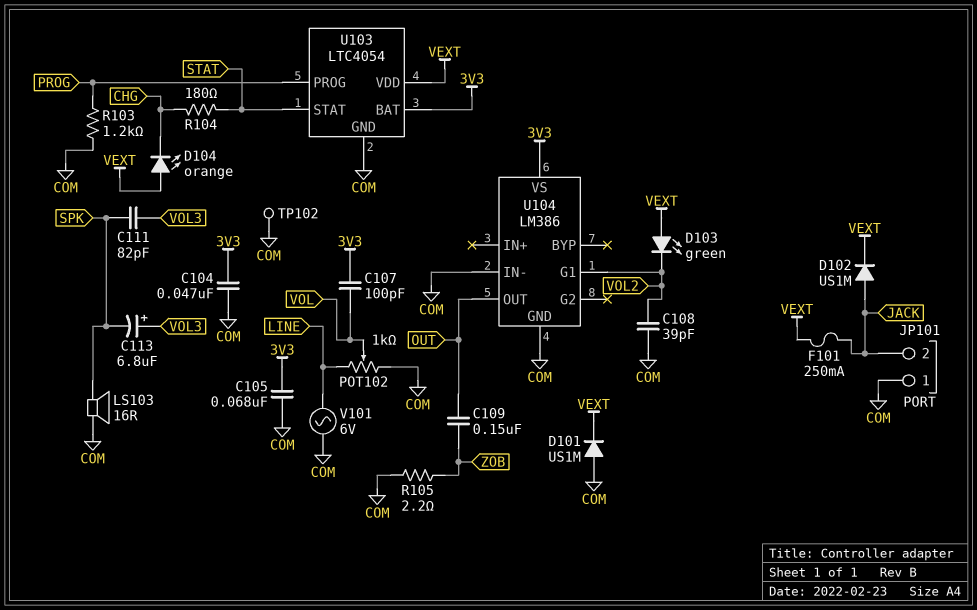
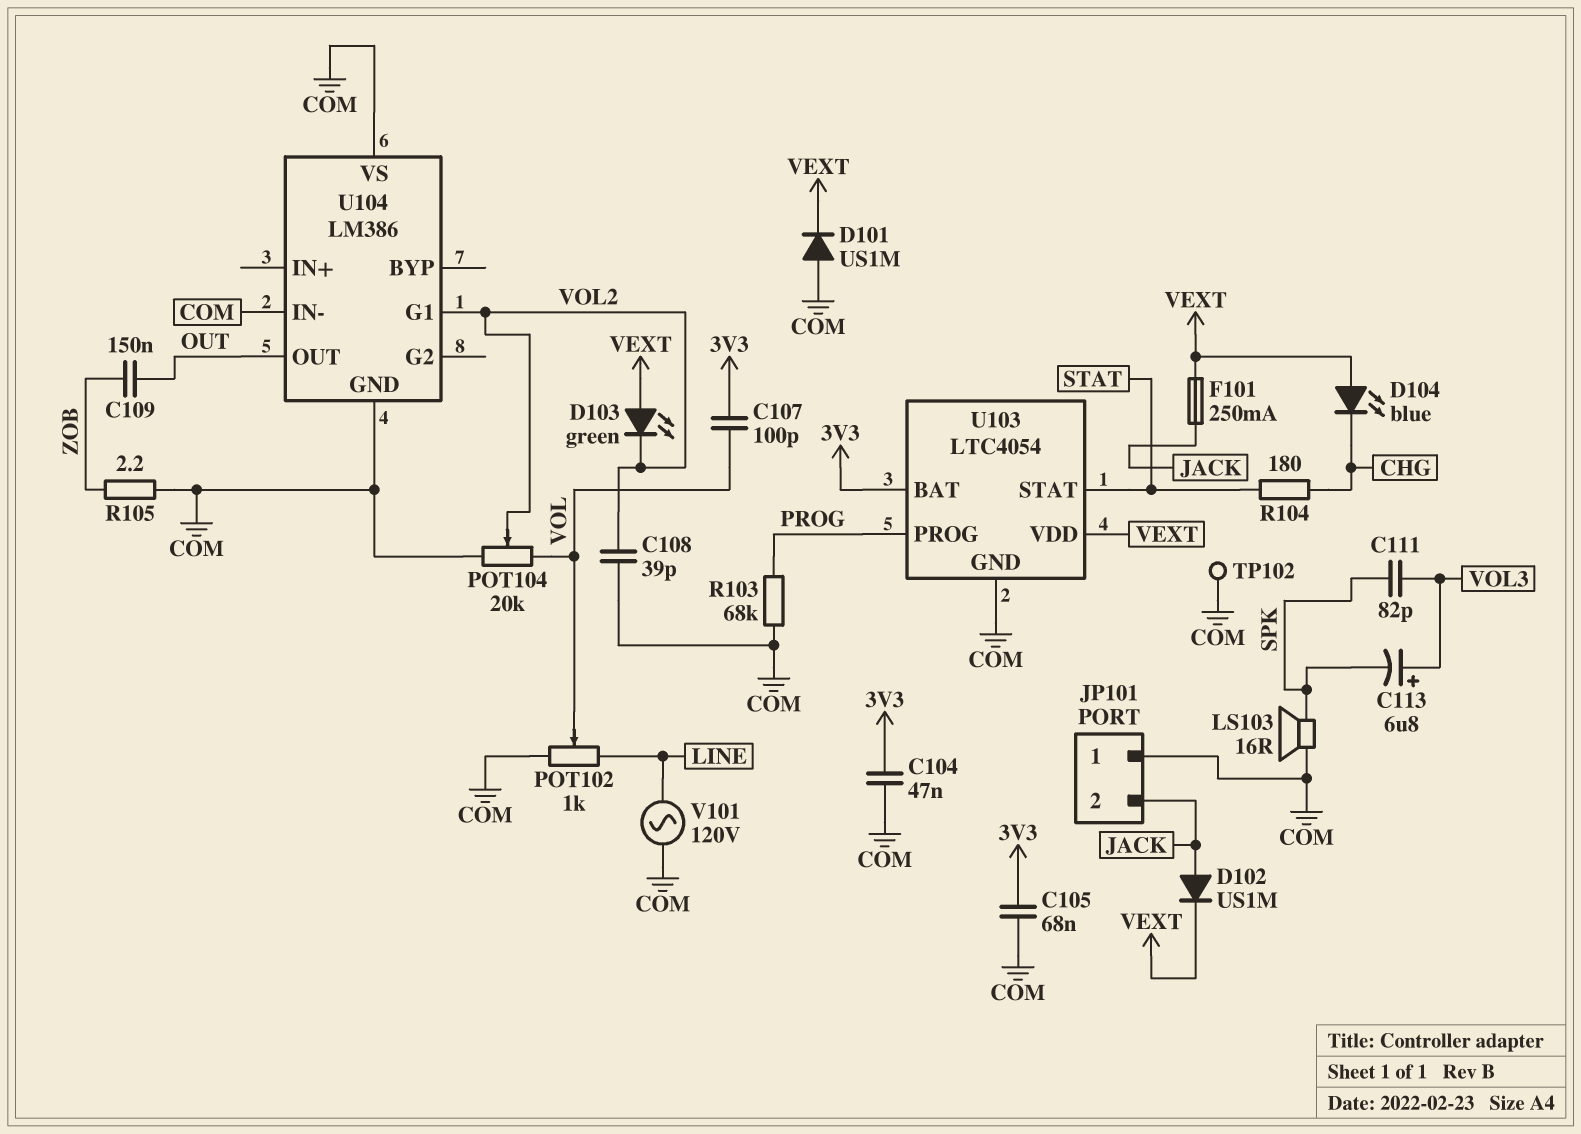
D104: LED orange (A VEXT, K CHG) -> LED blue (A VEXT, K CHG)
POT104: none -> 20k (COM, VOL, wiper VOL2)
R103: 1.2k (COM, PROG) -> 68k (COM, PROG)
U104 pin VS: 3V3 -> COM
V101: AC 6V (COM, LINE) -> AC 120V (COM, LINE)

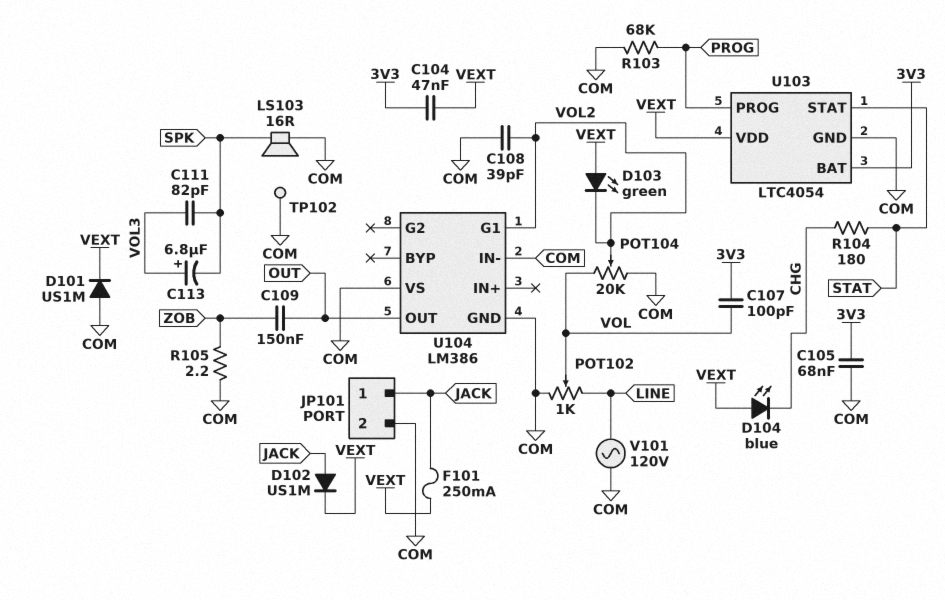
C104: 47nF (3V3, COM) -> 47nF (3V3, VEXT)
JP101 pin 1: COM -> JACK
JP101 pin 2: JACK -> COM

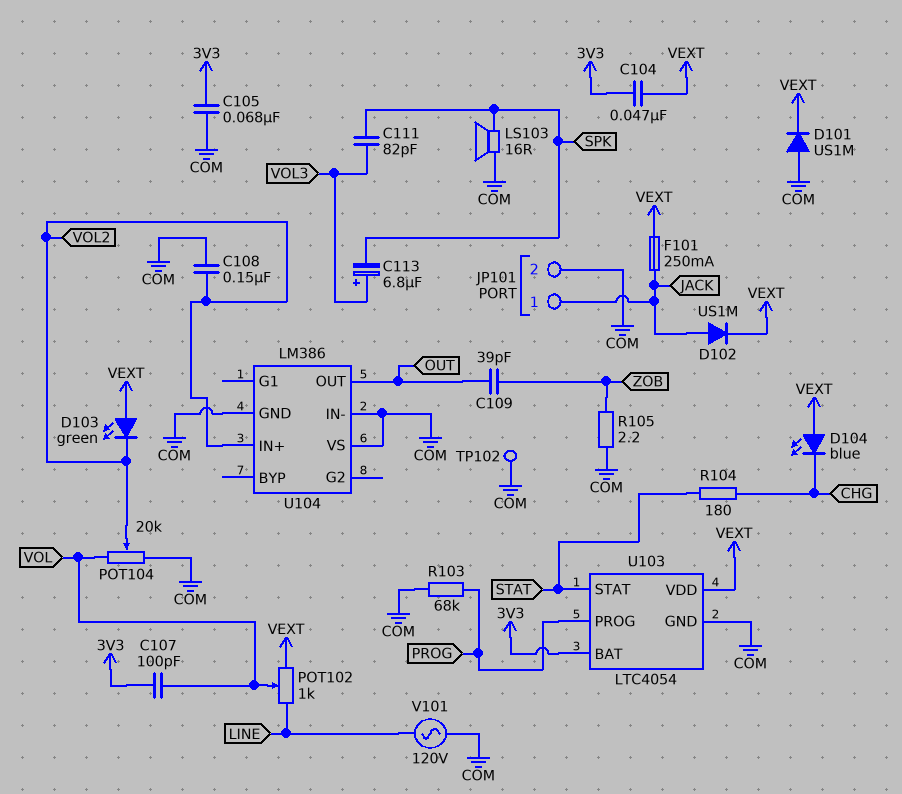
C108: 39pF (COM, VOL2) -> 150nF (COM, VOL2)
C109: 150nF (OUT, ZOB) -> 39pF (OUT, ZOB)
POT102: 1k (COM, LINE, wiper VOL) -> 1k (LINE, VEXT, wiper VOL)
U104 pin G1: VOL2 -> none
U104 pin IN+: none -> VOL2

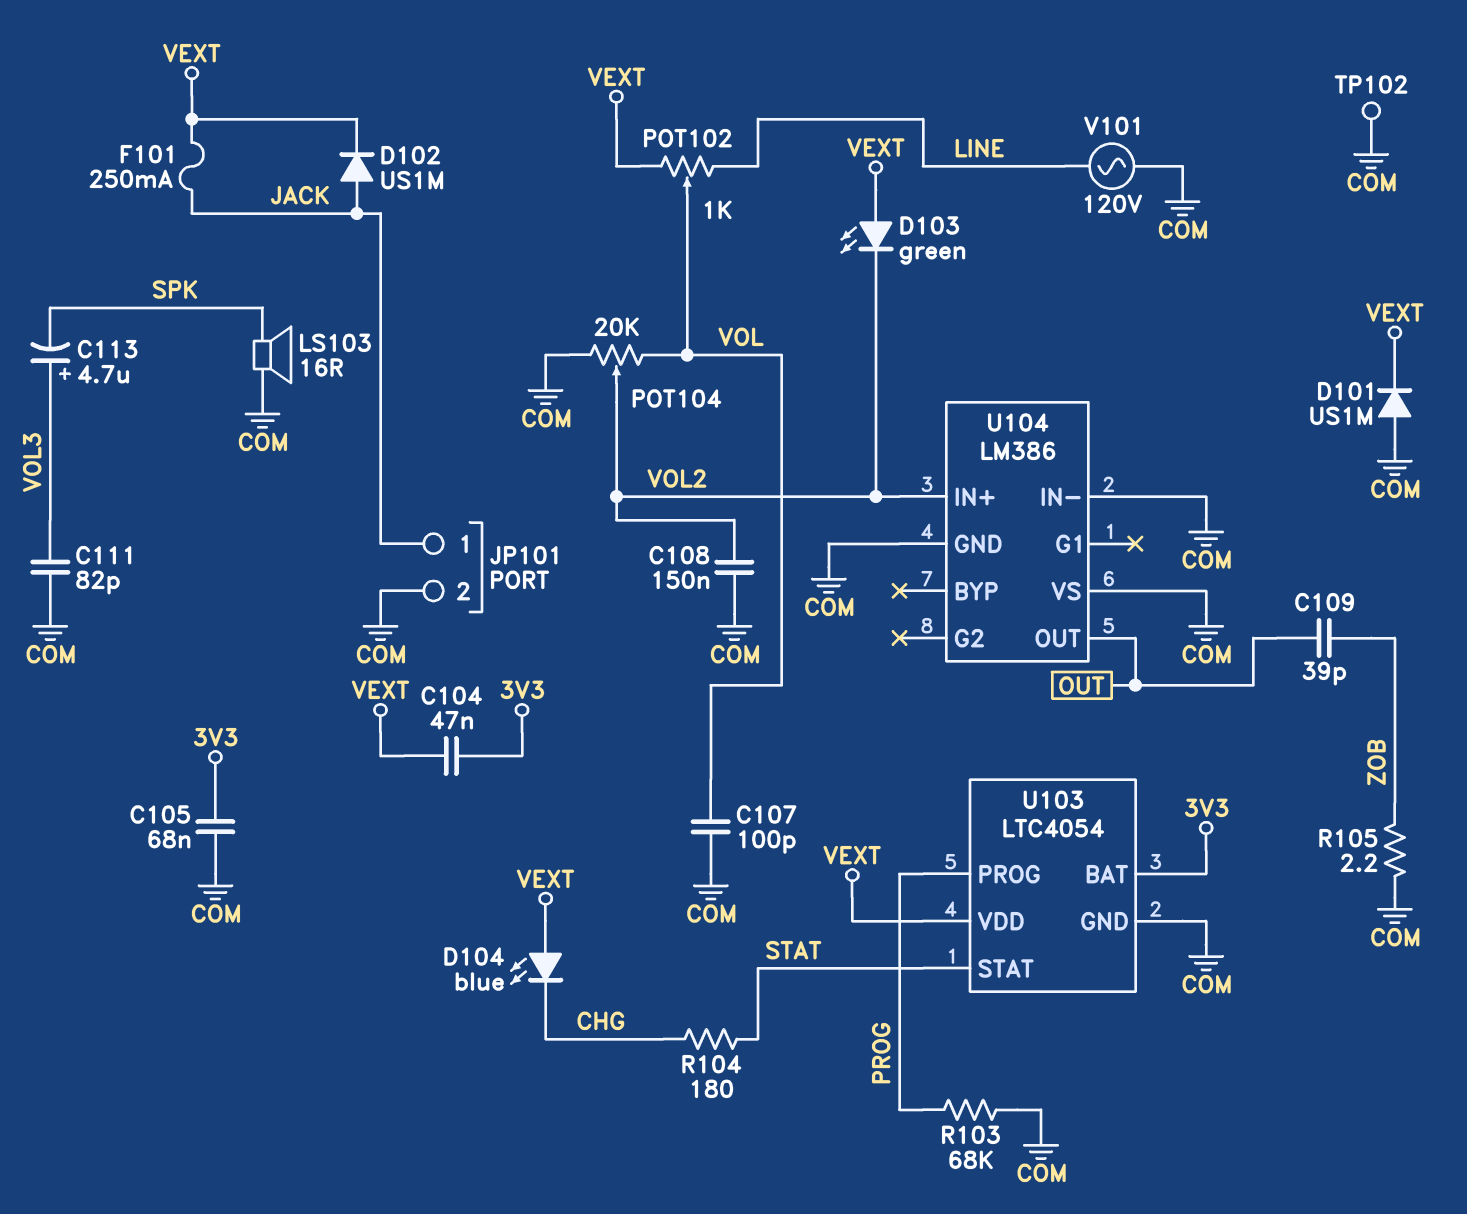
C107: 100pF (3V3, VOL) -> 100pF (COM, VOL)
C111: 82pF (SPK, VOL3) -> 82pF (COM, VOL3)
C113: 6.8uF (plus VOL3, minus SPK) -> 4.7uF (plus VOL3, minus SPK)

